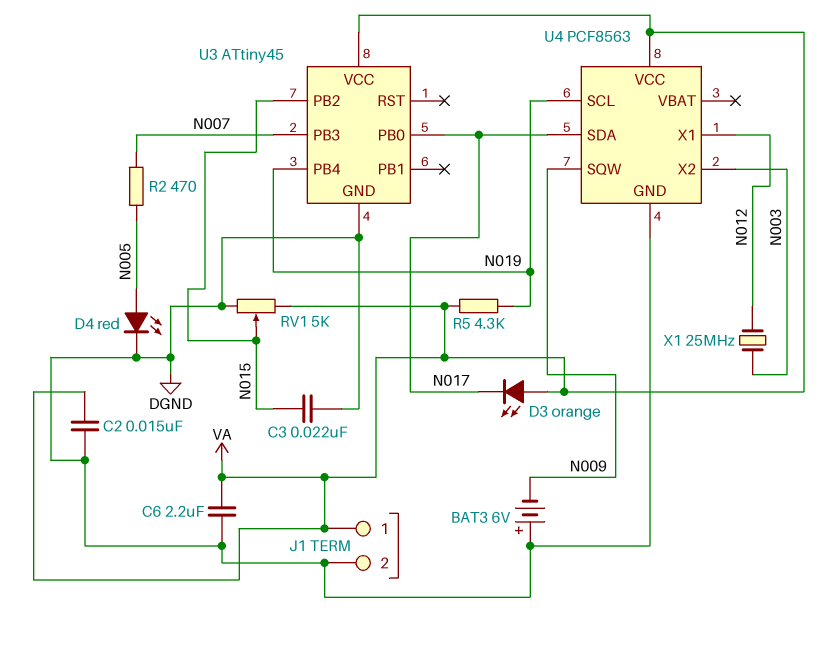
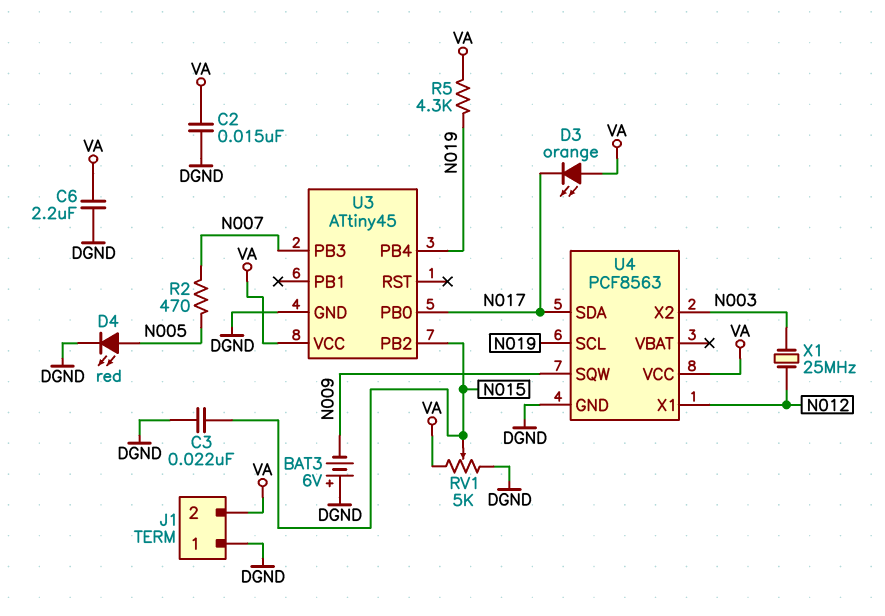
J1 pin 1: VA -> DGND
J1 pin 2: DGND -> VA

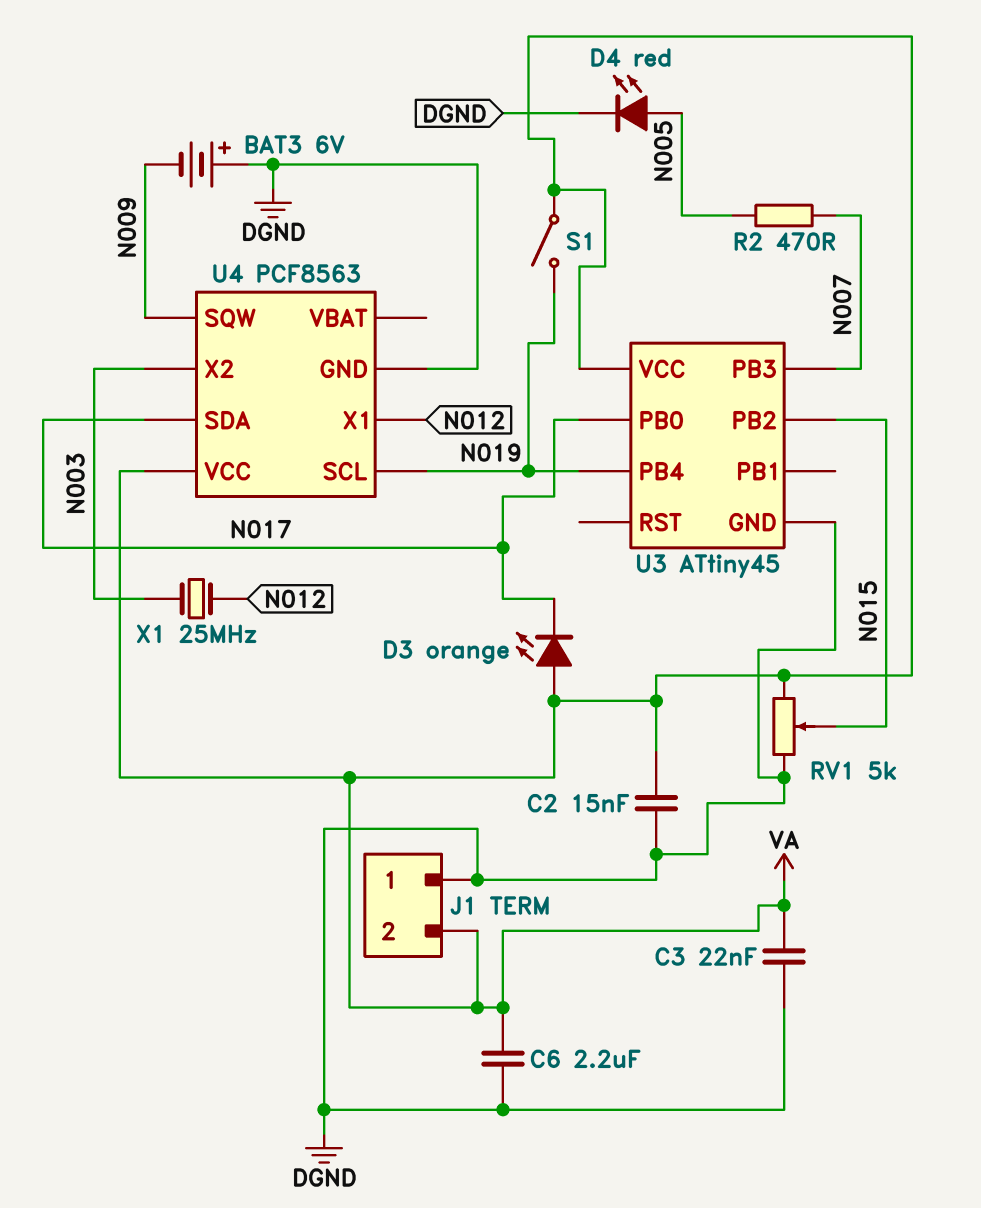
C3: 22nF (DGND, N015) -> 22nF (DGND, VA)
R5: 4.3k (N019, VA) -> none
S1: none -> switch (N019, VA)

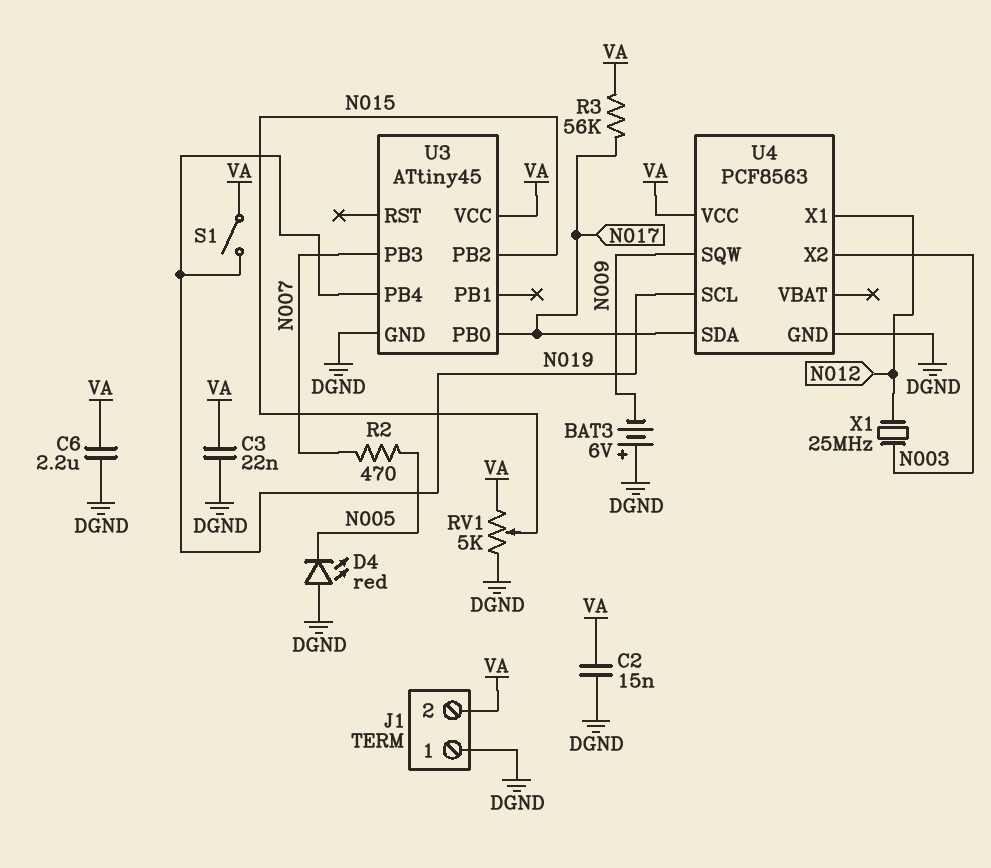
D3: LED orange (A VA, K N017) -> none
D4: LED red (A N005, K DGND) -> LED red (A DGND, K N005)
R3: none -> 56k (N017, VA)

